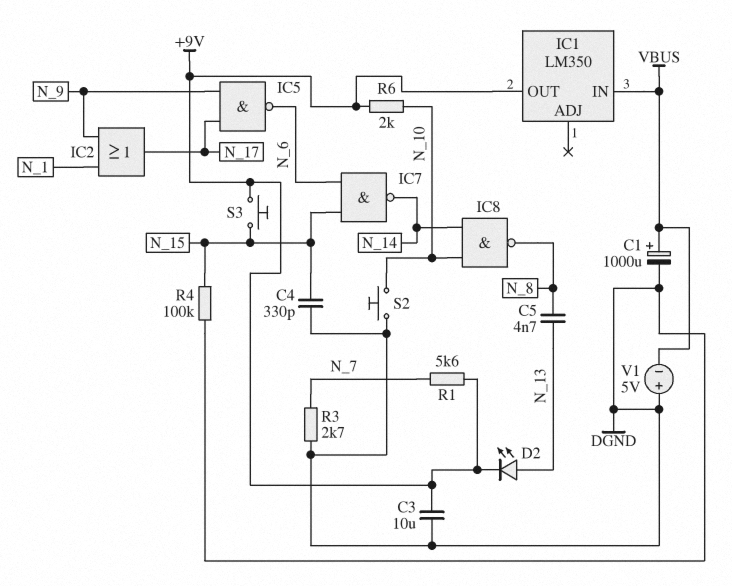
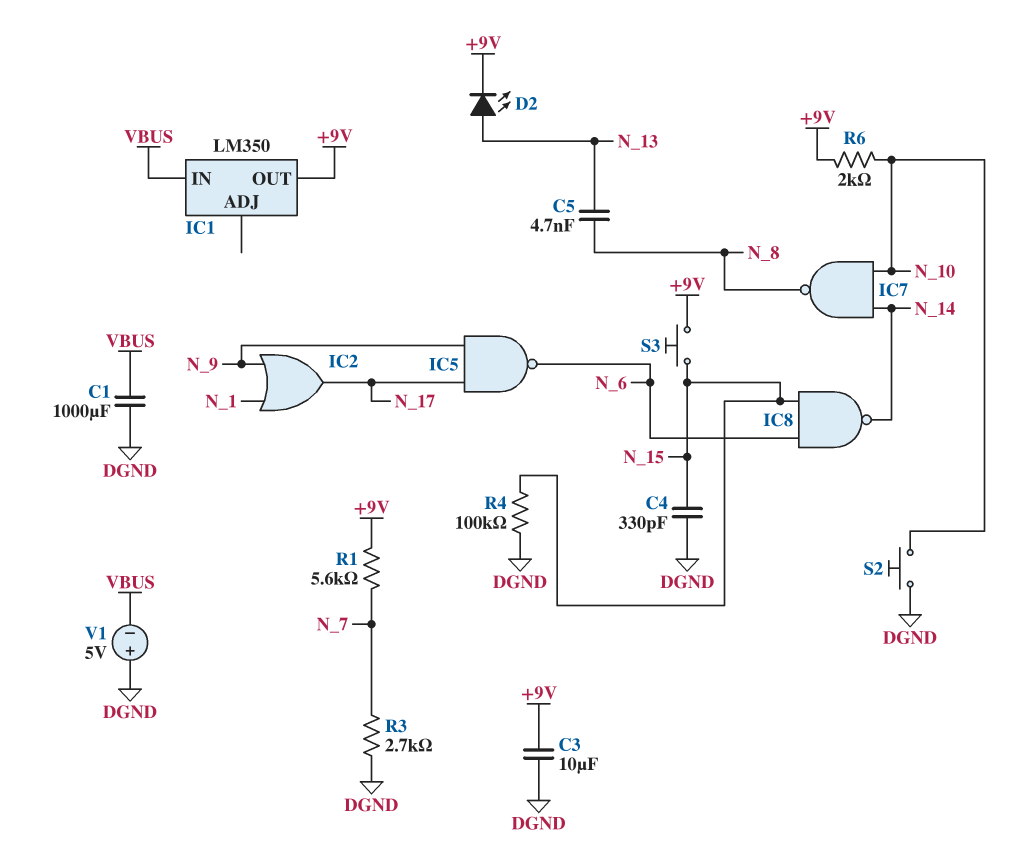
C1: 1000uF (plus VBUS, minus DGND) -> 1000uF (DGND, VBUS)
IC7: NAND (in N_6, in N_15, out N_14) -> NAND (in N_10, in N_14, out N_8)
IC8: NAND (in N_10, in N_14, out N_8) -> NAND (in N_6, in N_15, out N_14)

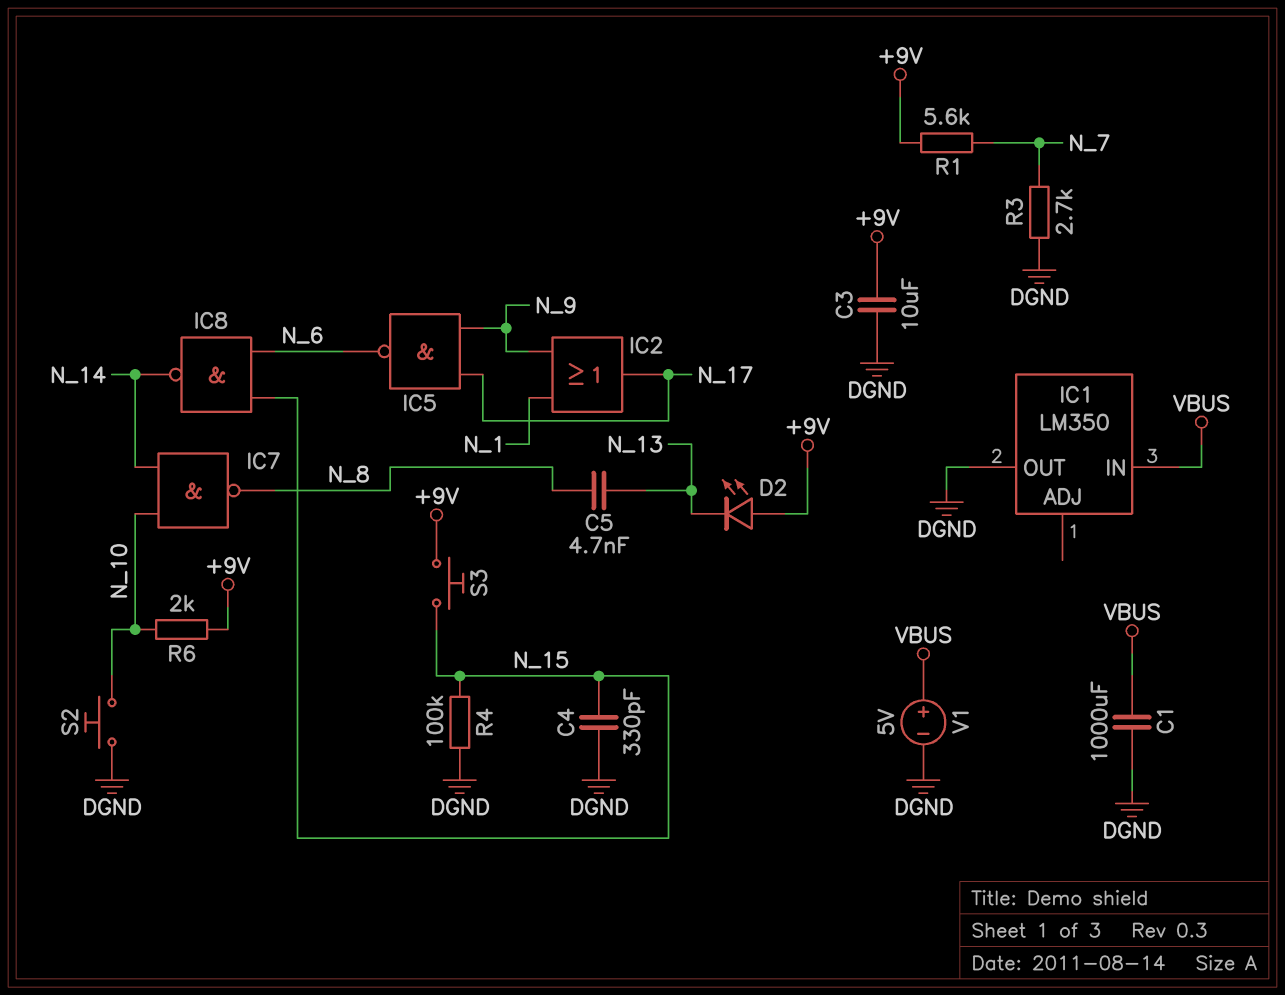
D2: LED (A N_13, K +9V) -> LED (A +9V, K N_13)
IC1 pin OUT: +9V -> DGND
V1: 5V (plus DGND, minus VBUS) -> 5V (plus VBUS, minus DGND)

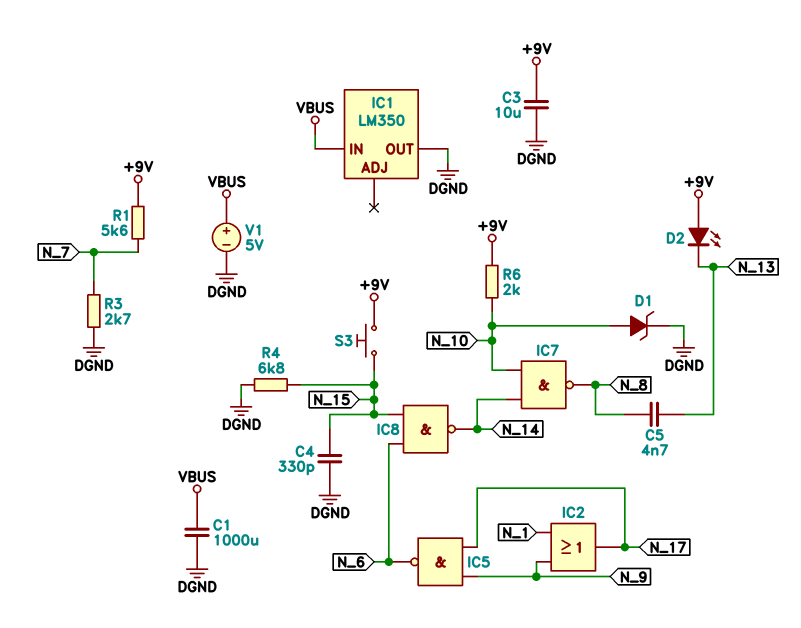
D1: none -> zener (A N_10, K DGND)
R4: 100k (DGND, N_15) -> 6.8k (DGND, N_15)
S2: button (DGND, N_10) -> none

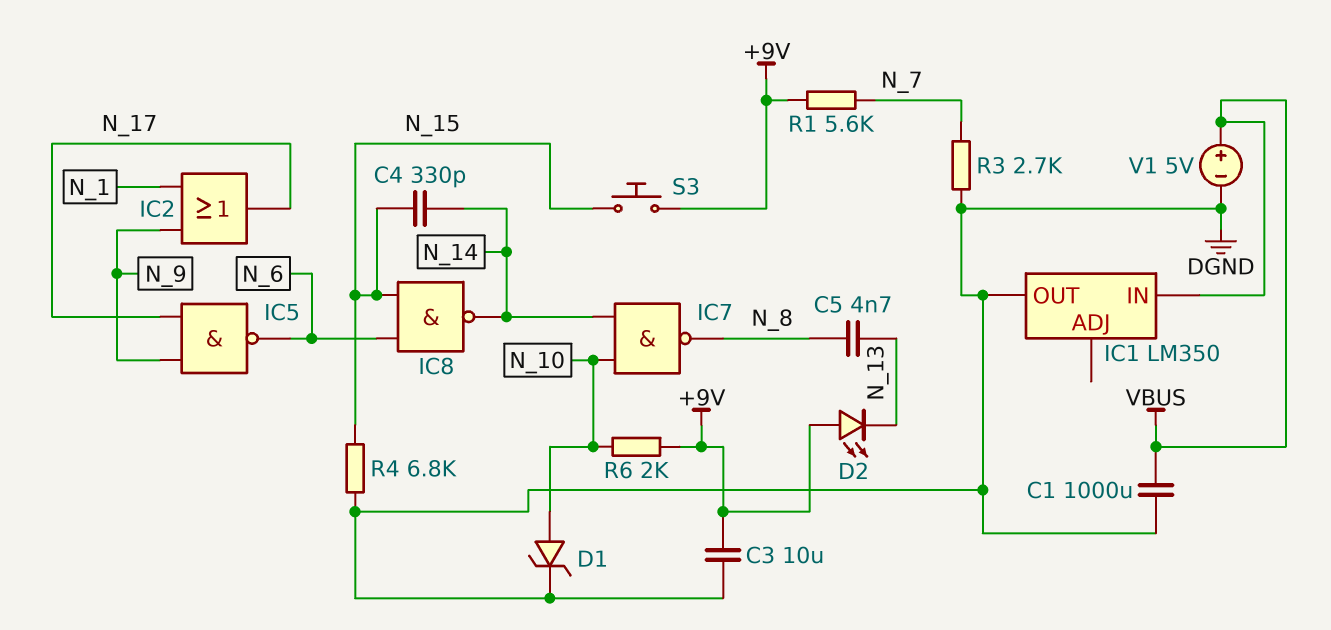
C4: 330pF (DGND, N_15) -> 330pF (N_14, N_15)

